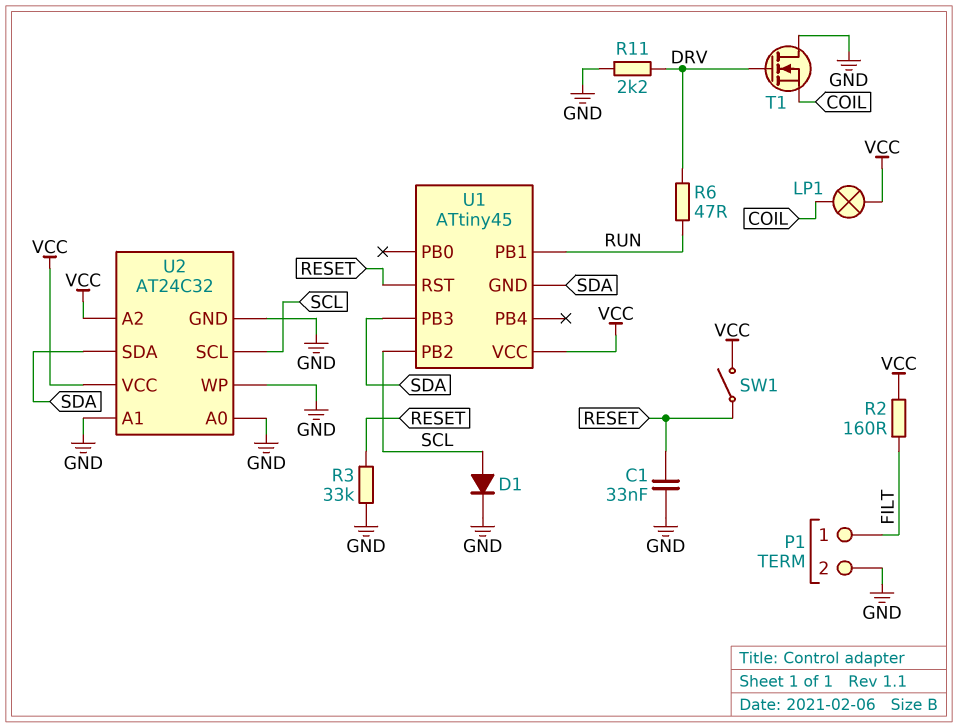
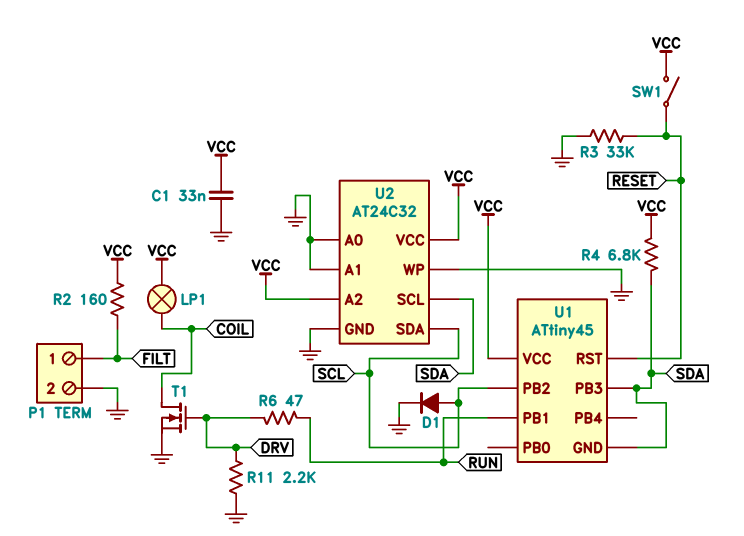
C1: 33nF (GND, RESET) -> 33nF (GND, VCC)
R4: none -> 6.8k (SDA, VCC)
T1: NMOS (G DRV, D GND, S COIL) -> NMOS (G DRV, D COIL, S GND)
U2 pin SCL: SCL -> SDA
U2 pin SDA: SDA -> SCL

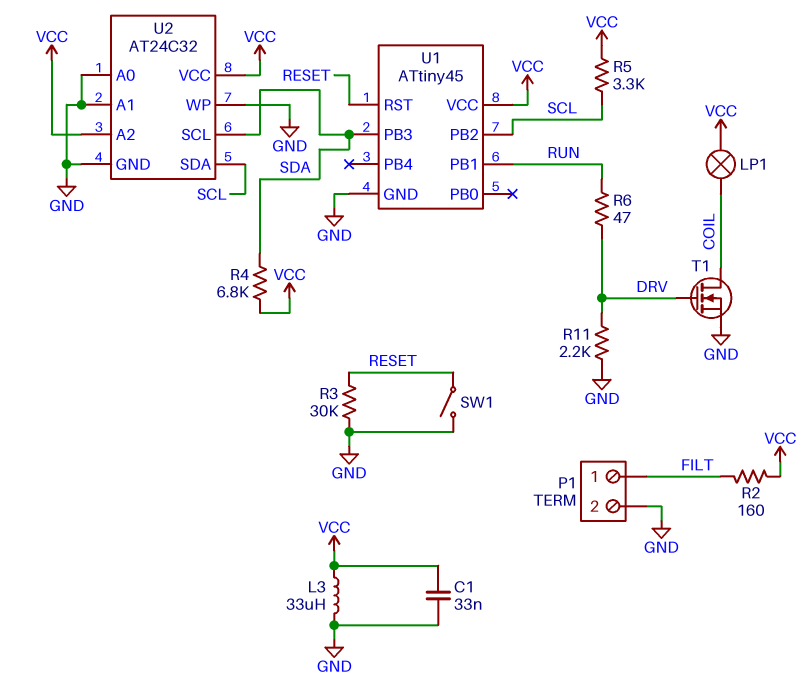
D1: diode (A SCL, K GND) -> none
L3: none -> 33uH (GND, VCC)
R3: 33k (GND, RESET) -> 30k (GND, RESET)
R5: none -> 3.3k (SCL, VCC)
SW1: switch (RESET, VCC) -> switch (GND, RESET)
U1 pin GND: SDA -> GND

